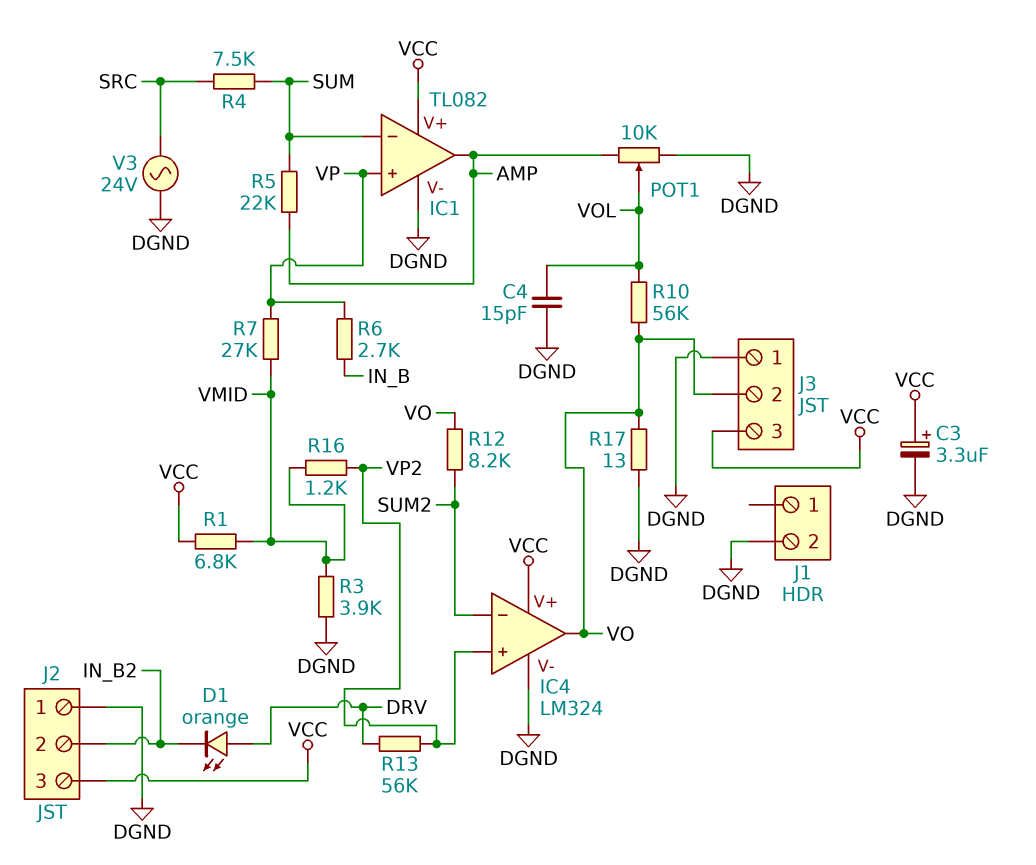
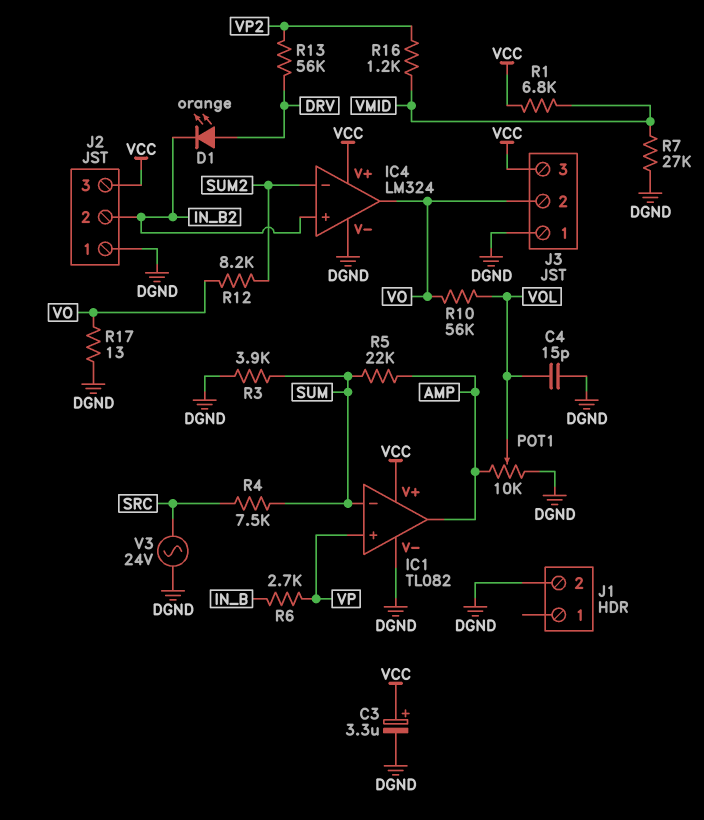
IC4 pin in+: VP2 -> IN_B2
R3: 3.9k (DGND, VMID) -> 3.9k (DGND, SUM)
R7: 27k (VMID, VP) -> 27k (DGND, VMID)

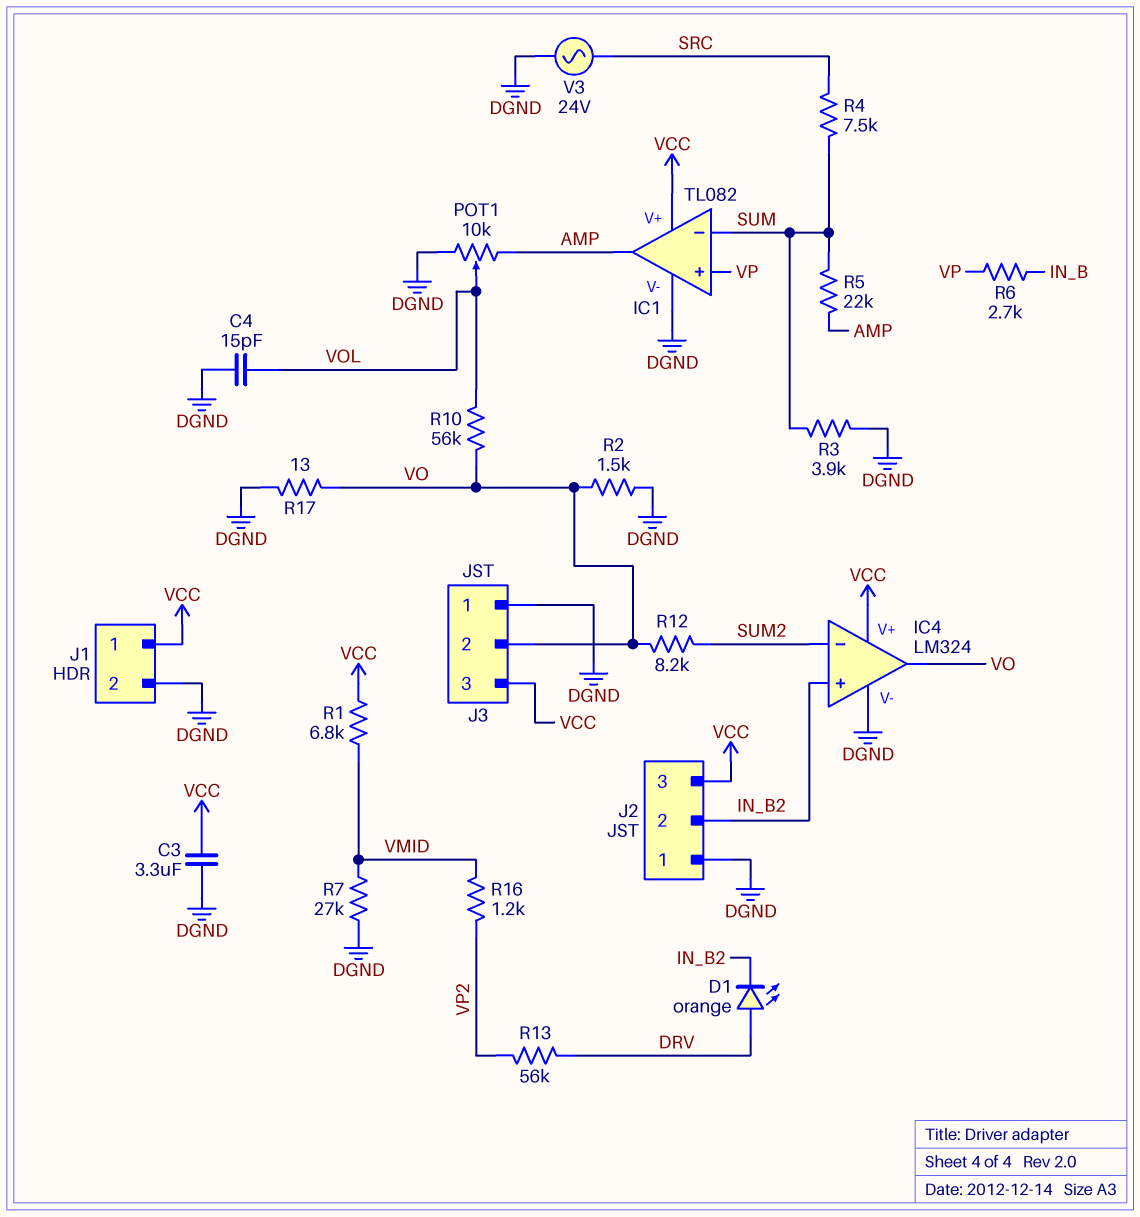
C3: 3.3uF (plus VCC, minus DGND) -> 3.3uF (DGND, VCC)
J1 pin 1: none -> VCC
R2: none -> 1.5k (DGND, VO)

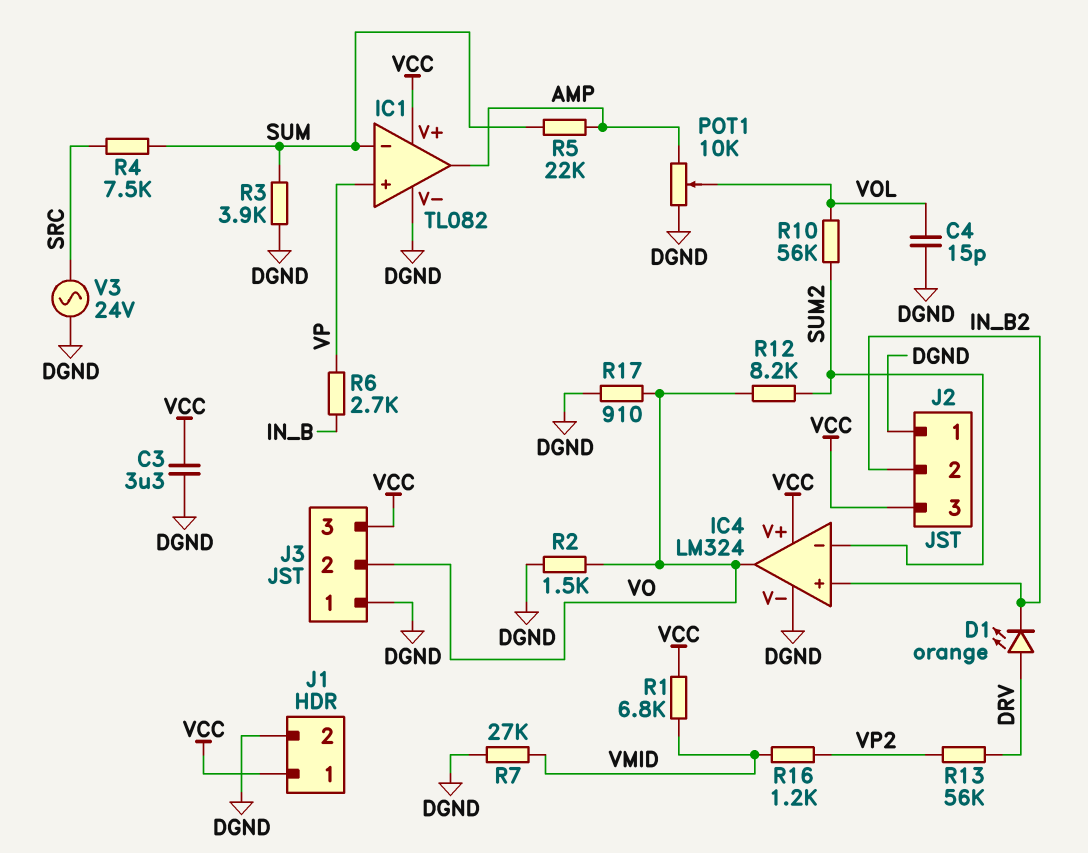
R10: 56k (VO, VOL) -> 56k (SUM2, VOL)
R17: 13 (DGND, VO) -> 910 (DGND, VO)

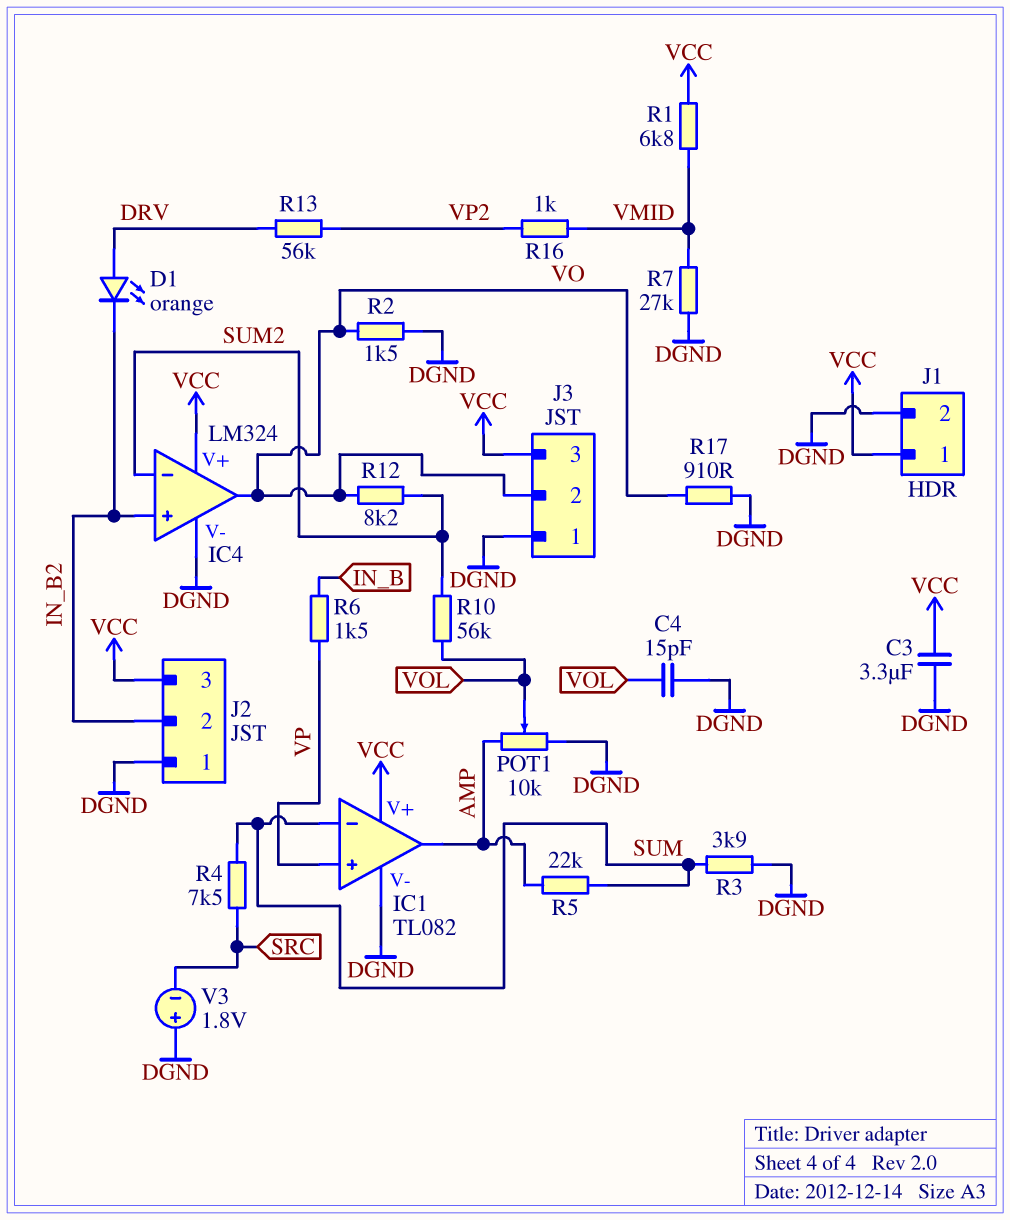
R6: 2.7k (IN_B, VP) -> 1.5k (IN_B, VP)
R16: 1.2k (VMID, VP2) -> 1k (VMID, VP2)
V3: AC 24V (DGND, SRC) -> 1.8V (plus DGND, minus SRC)

